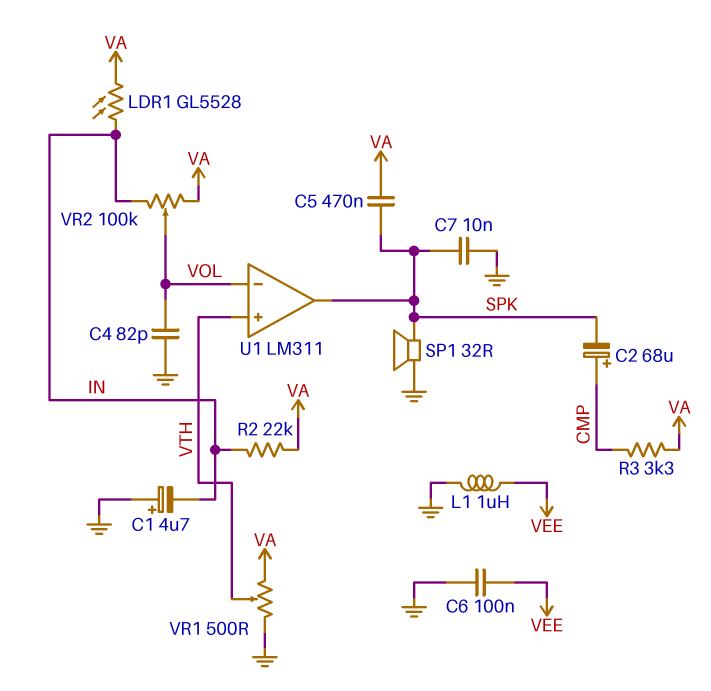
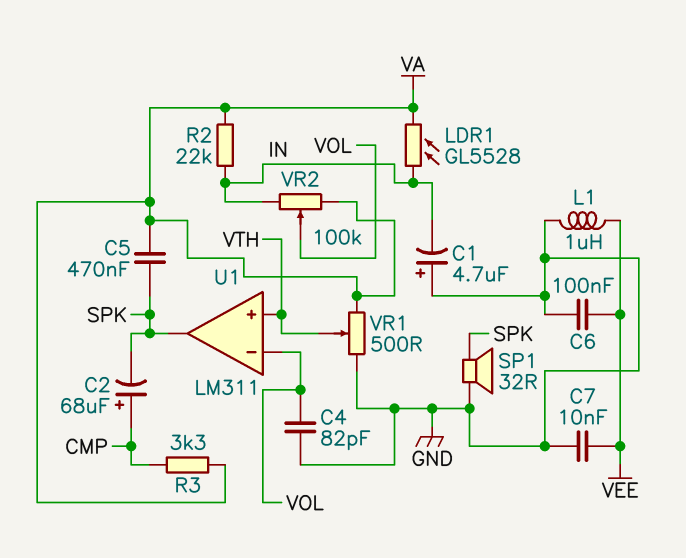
C7: 10nF (GND, SPK) -> 10nF (GND, VEE)

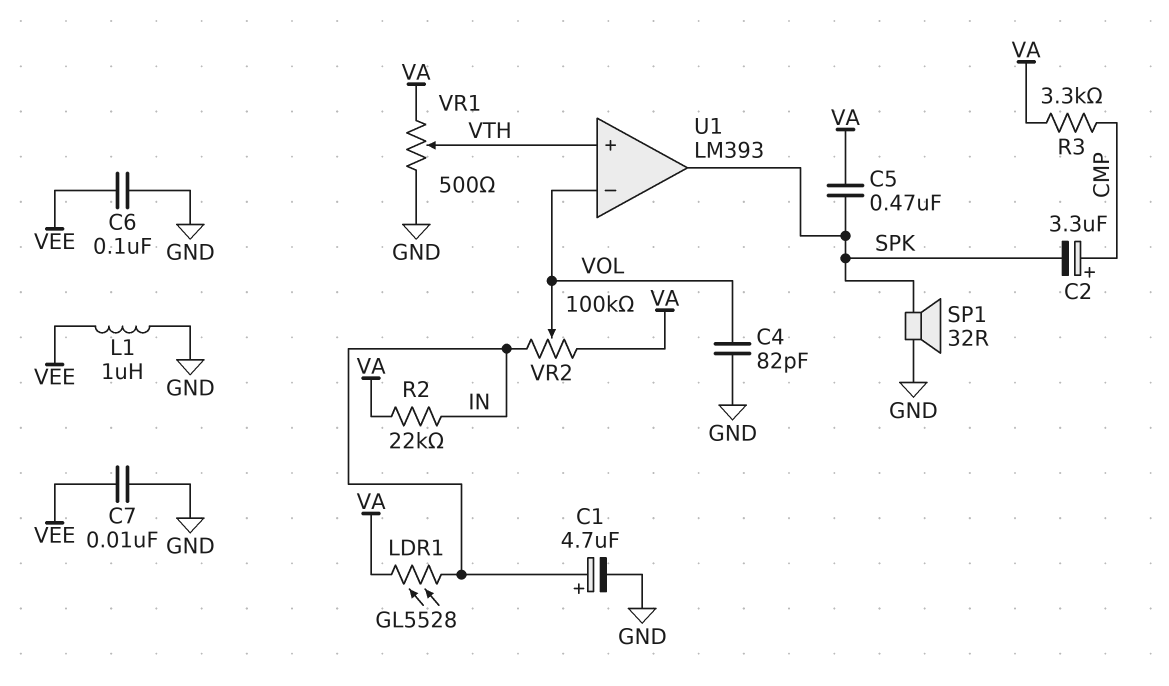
C1: 4.7uF (plus GND, minus IN) -> 4.7uF (plus IN, minus GND)
C2: 68uF (plus CMP, minus SPK) -> 3.3uF (plus CMP, minus SPK)
U1: LM311 -> LM393

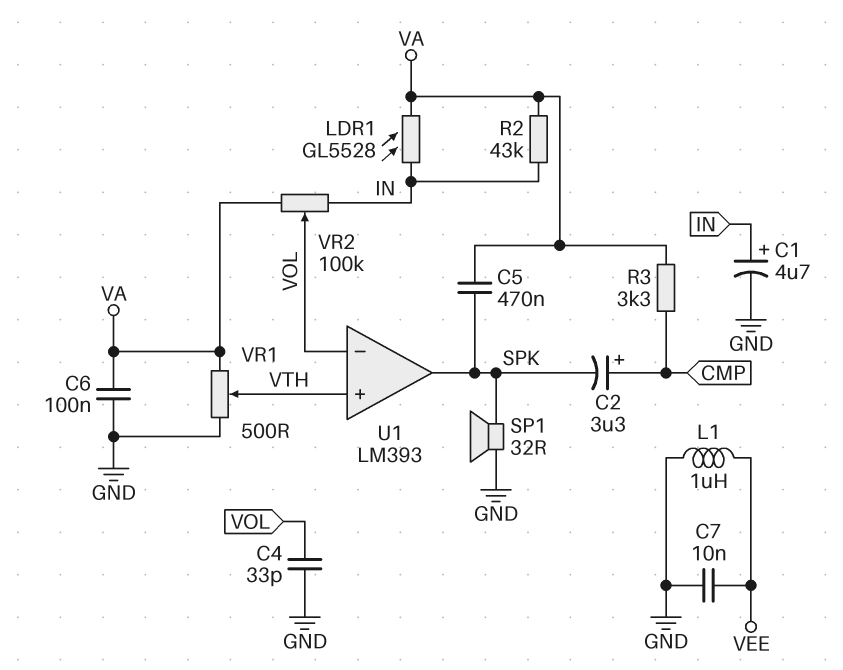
C4: 82pF (GND, VOL) -> 33pF (GND, VOL)
C6: 100nF (GND, VEE) -> 100nF (GND, VA)
R2: 22k (IN, VA) -> 43k (IN, VA)

